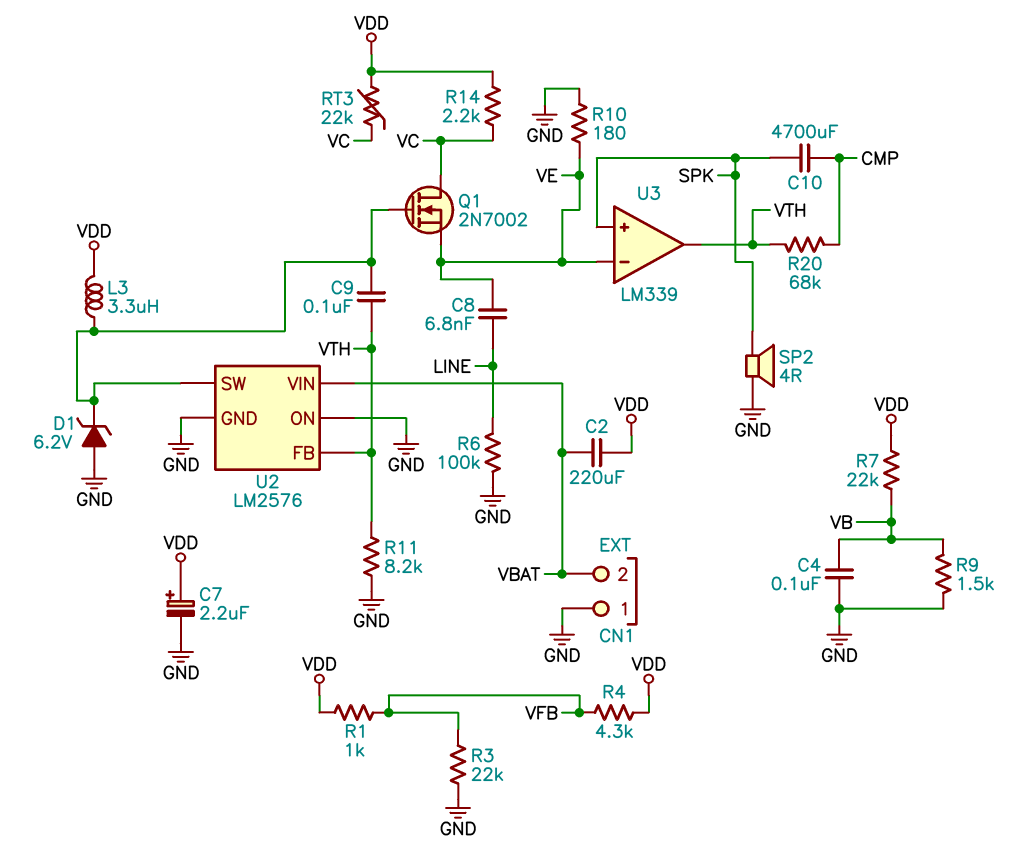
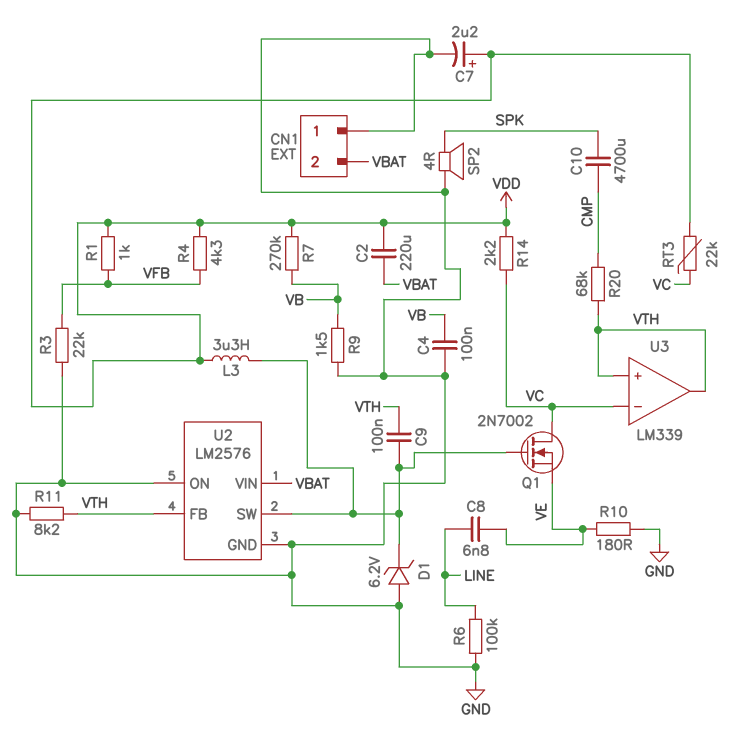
R7: 22k (VB, VDD) -> 270k (VB, VDD)
U3 pin in+: SPK -> VTH
U3 pin in-: VE -> VC

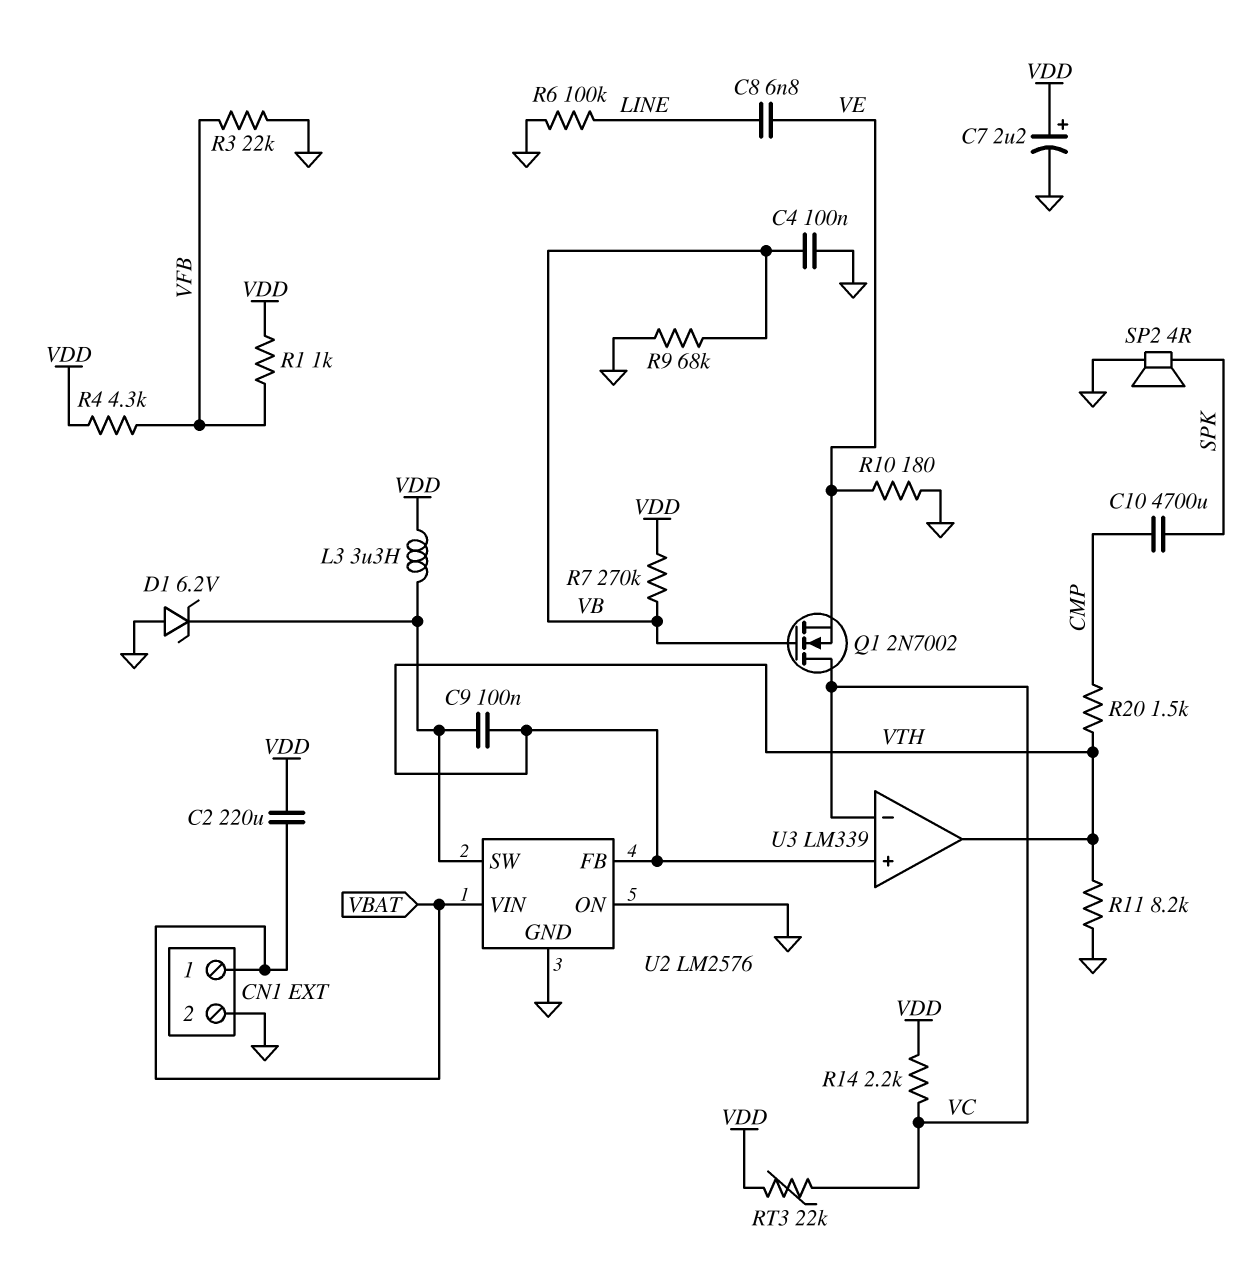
CN1 pin 1: GND -> VBAT
CN1 pin 2: VBAT -> GND
Q1: NMOS 2N7002 (G U2/SW, D VC, S VE) -> NMOS 2N7002 (G VB, D VC, S VE)
R9: 1.5k (GND, VB) -> 68k (GND, VB)
R20: 68k (CMP, VTH) -> 1.5k (CMP, VTH)

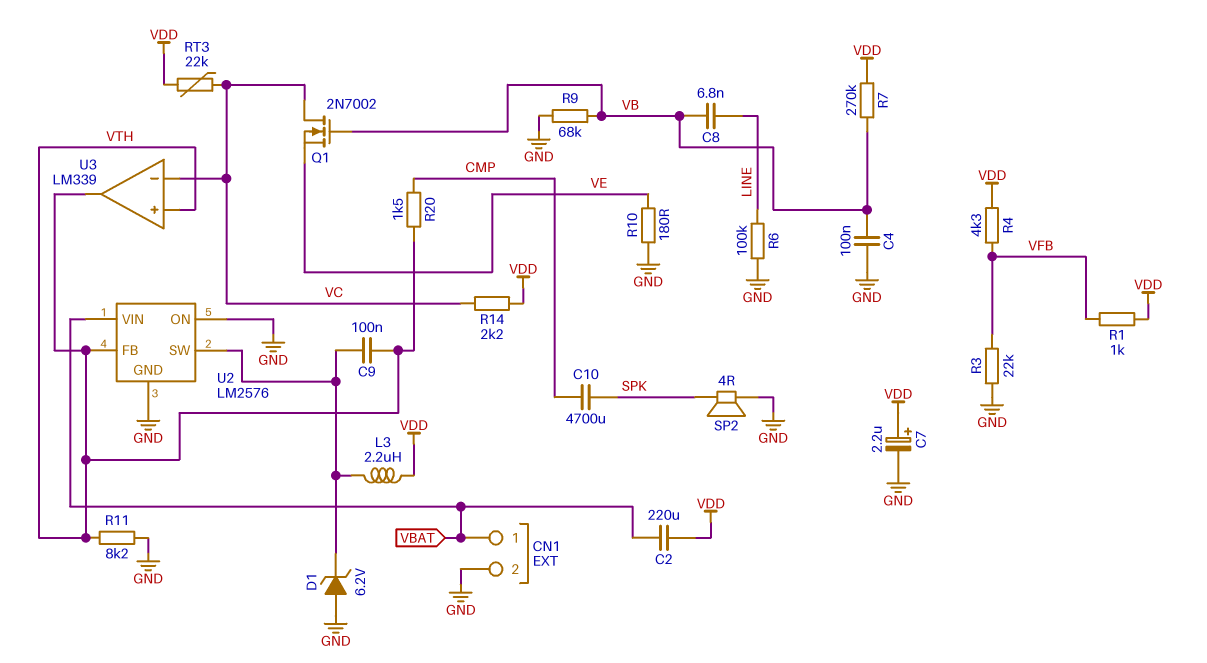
C8: 6.8nF (LINE, VE) -> 6.8nF (LINE, VB)
L3: 3.3uH (U2/SW, VDD) -> 2.2uH (U2/SW, VDD)

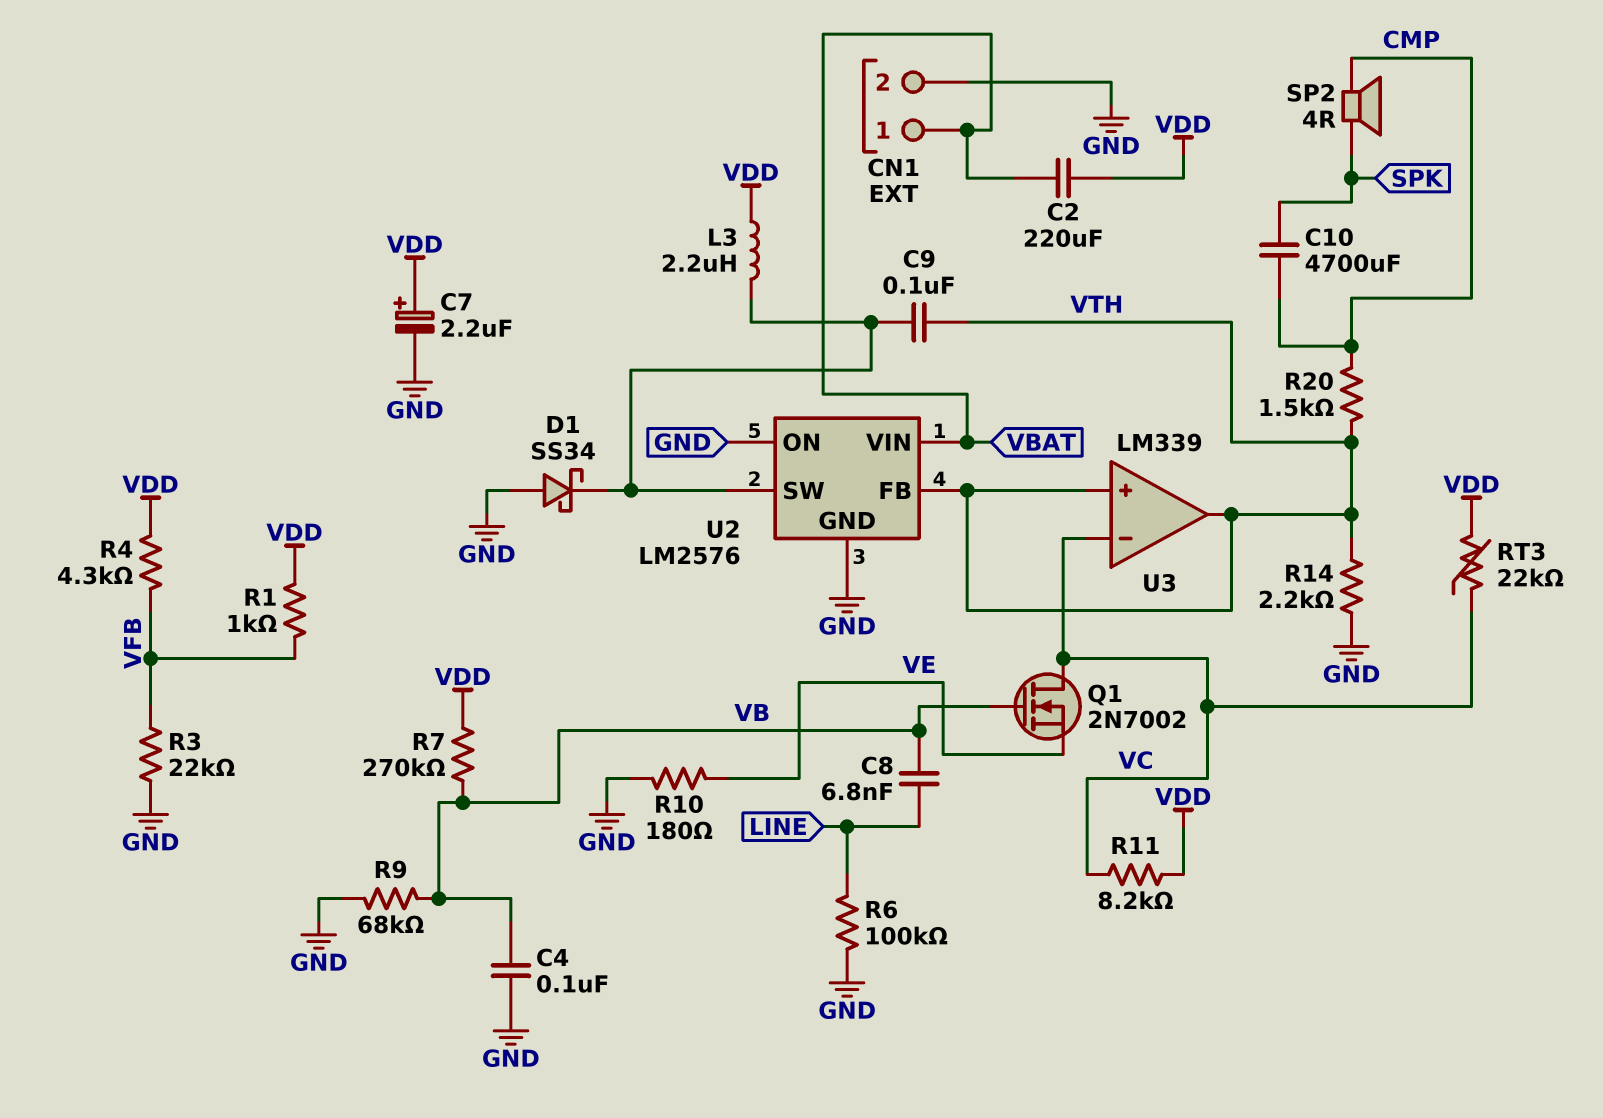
D1: zener 6.2V (A GND, K U2/SW) -> schottky SS34 (A GND, K U2/SW)
R11: 8.2k (GND, VTH) -> 8.2k (VC, VDD)
R14: 2.2k (VC, VDD) -> 2.2k (GND, VTH)
SP2: speaker 4R (GND, SPK) -> speaker 4R (CMP, SPK)

